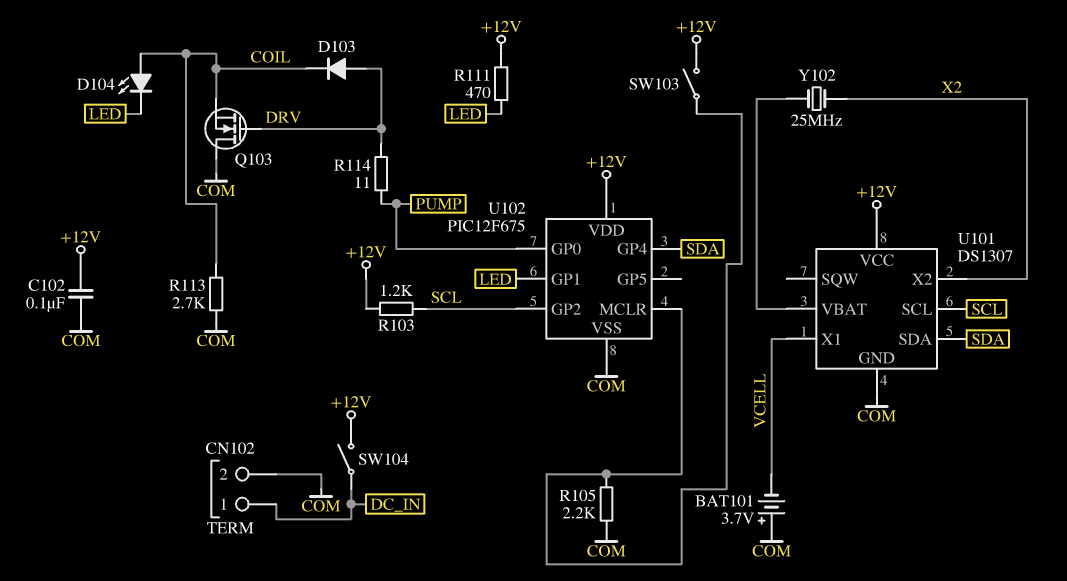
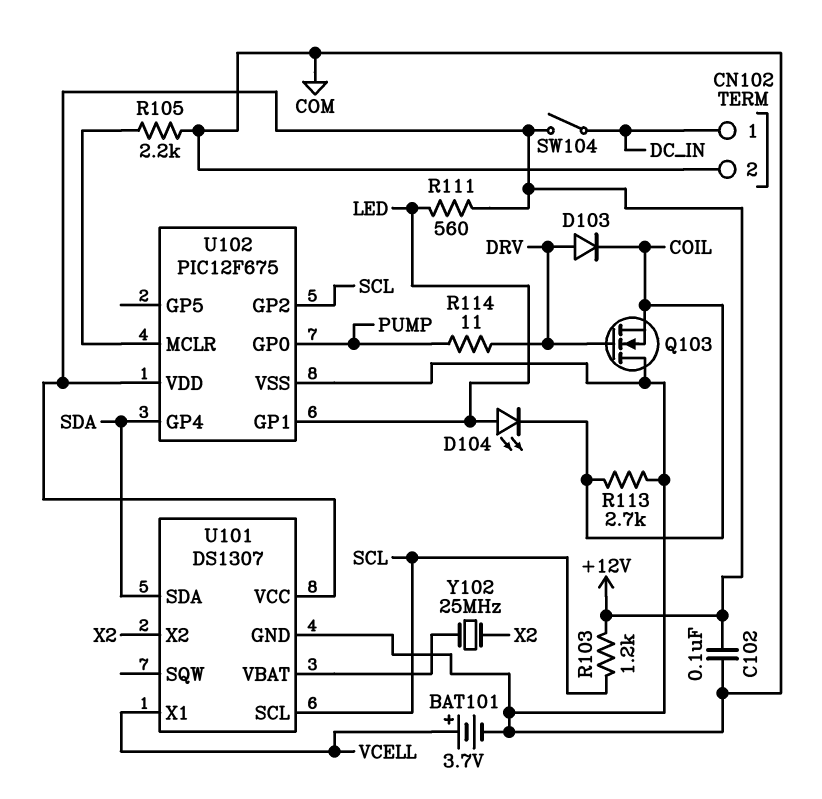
BAT101: 3.7V (plus COM, minus VCELL) -> 3.7V (plus VCELL, minus COM)
D104: LED (A COIL, K LED) -> LED (A LED, K COIL)
R111: 470 (+12V, LED) -> 560 (+12V, LED)
SW103: switch (+12V, U102/MCLR) -> none

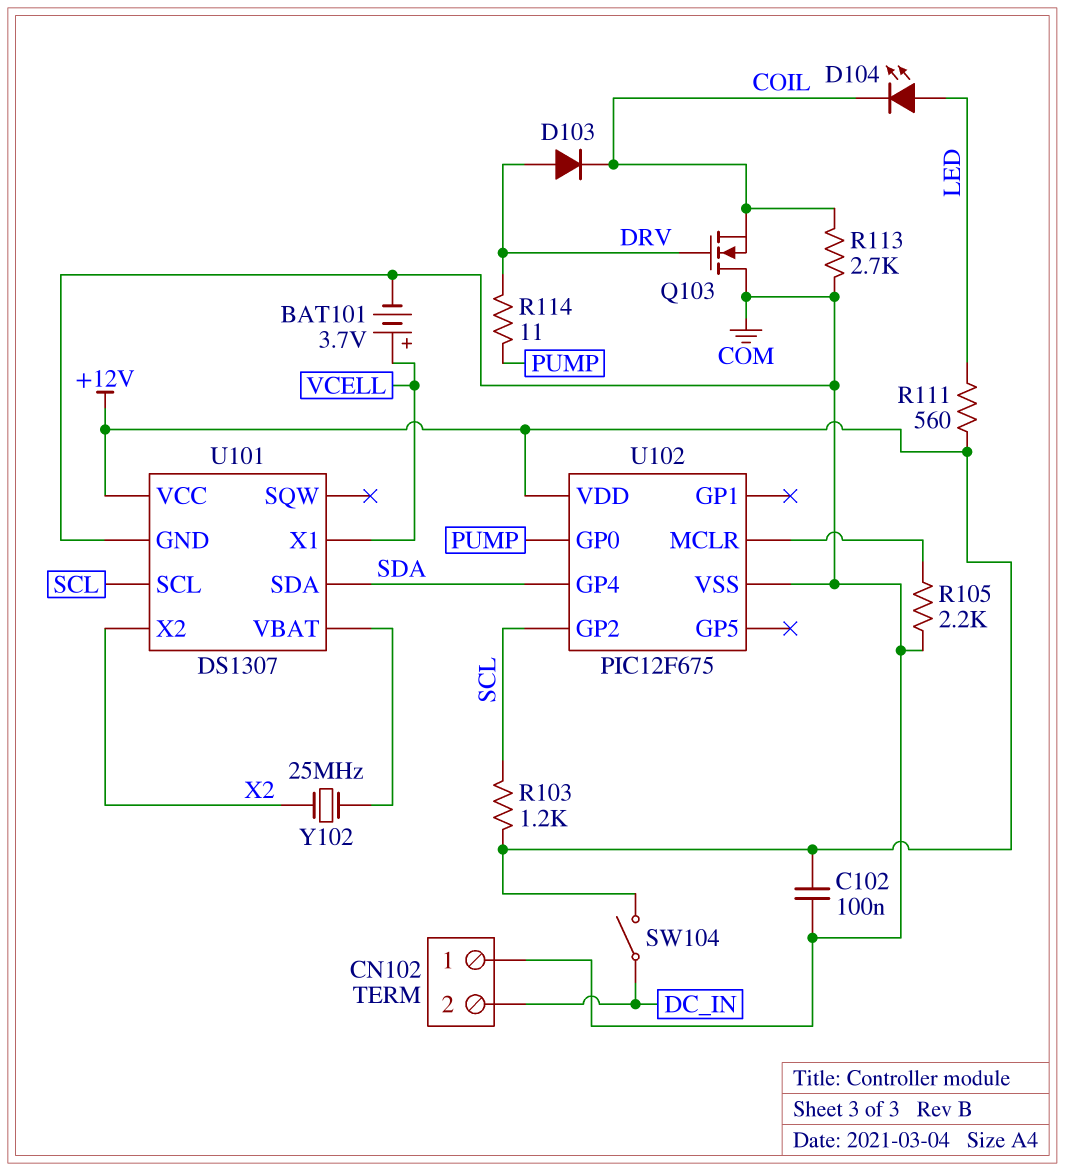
CN102 pin 1: DC_IN -> COM
CN102 pin 2: COM -> DC_IN
U102 pin GP1: LED -> none

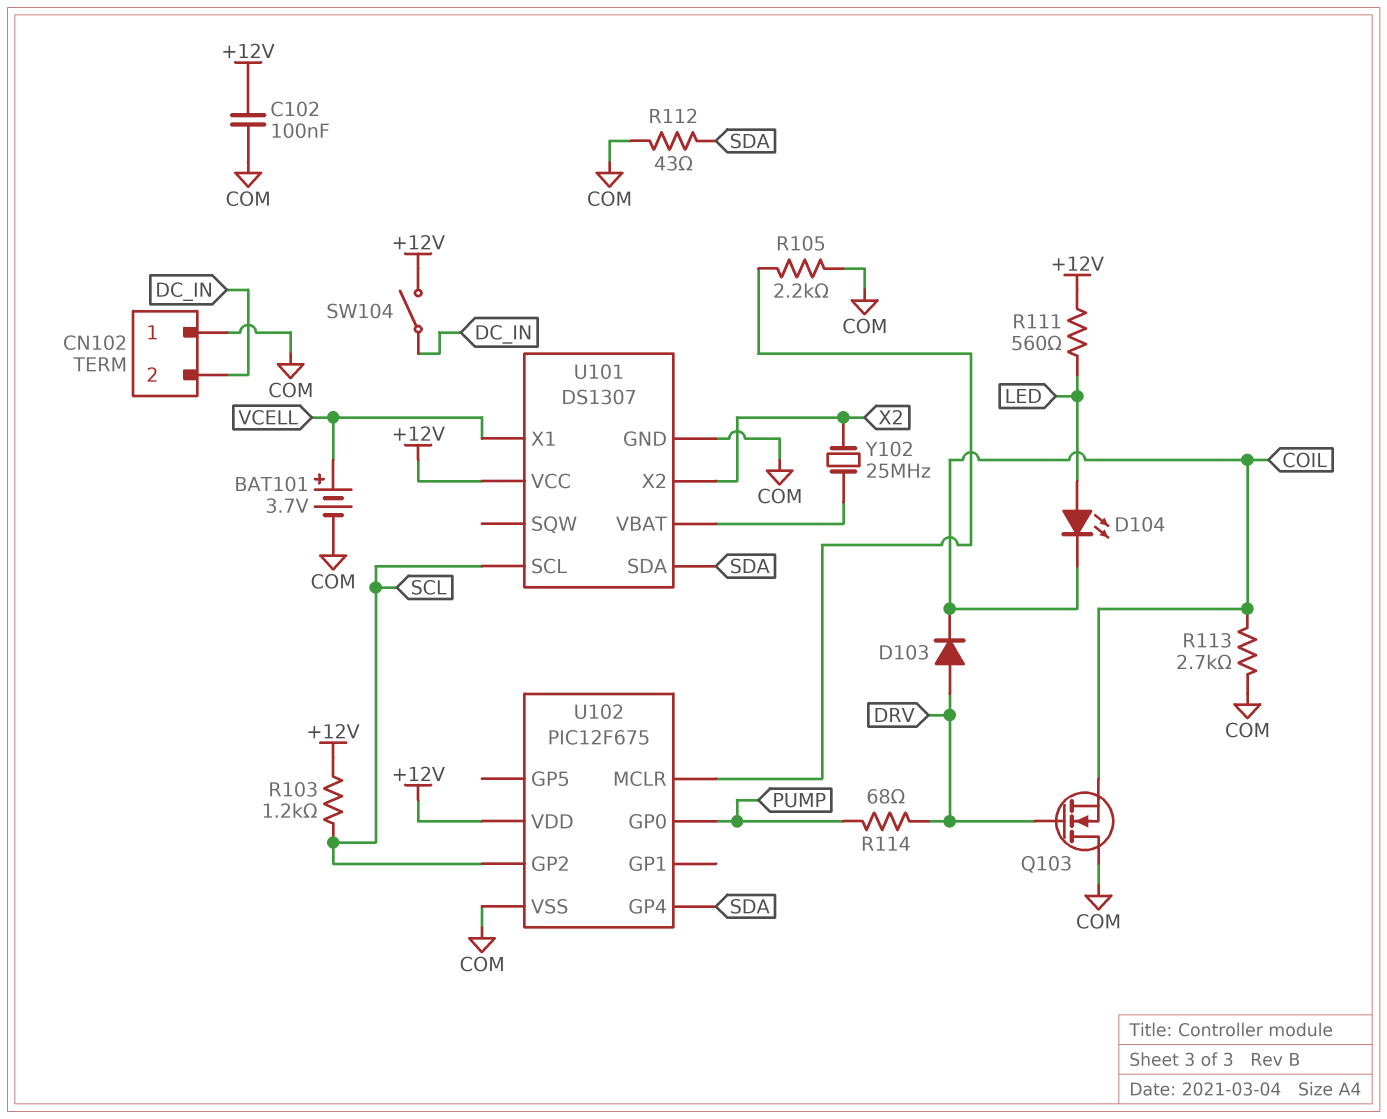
R112: none -> 43 (COM, SDA)
R114: 11 (DRV, PUMP) -> 68 (DRV, PUMP)

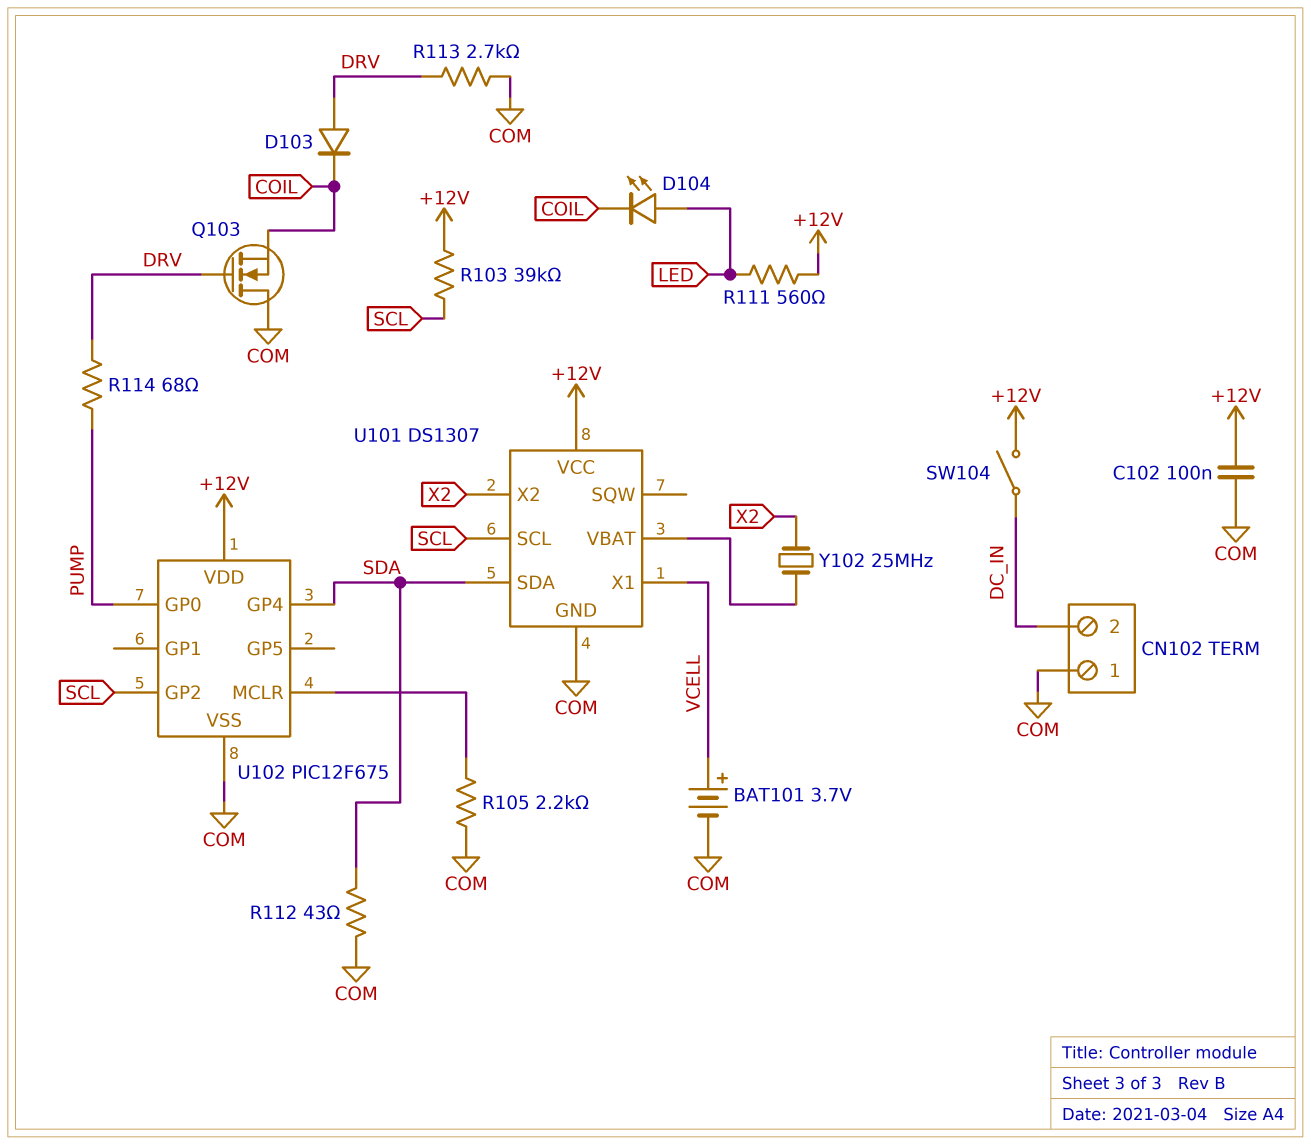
R103: 1.2k (+12V, SCL) -> 39k (+12V, SCL)
R113: 2.7k (COIL, COM) -> 2.7k (COM, DRV)

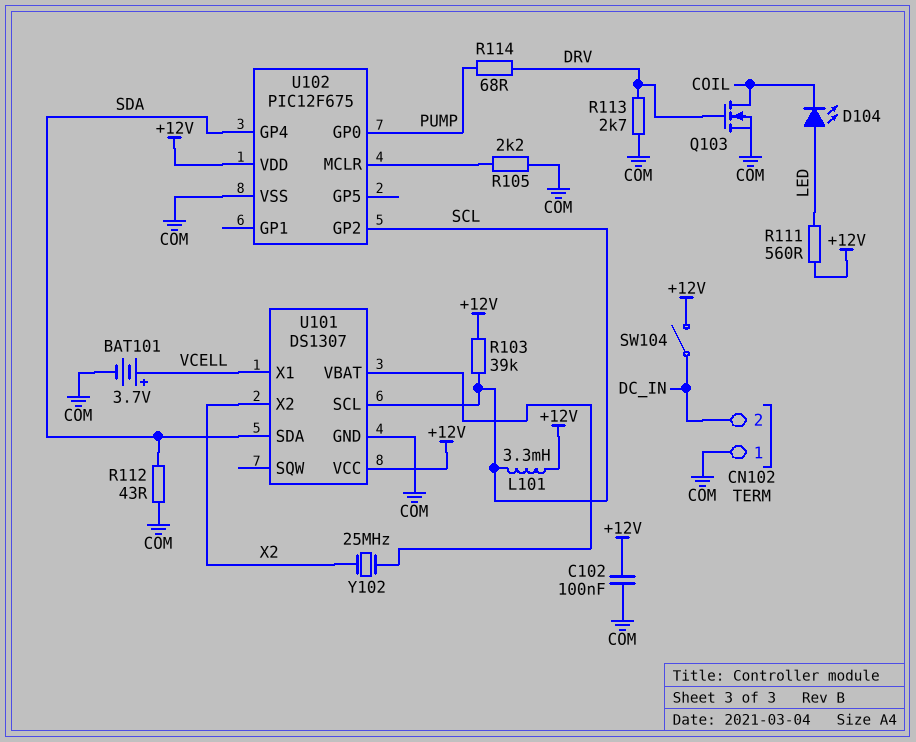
D103: diode (A DRV, K COIL) -> none
L101: none -> 3.3mH (+12V, SCL)
Q103: NMOS (G DRV, D COM, S COIL) -> NMOS (G DRV, D COIL, S COM)

